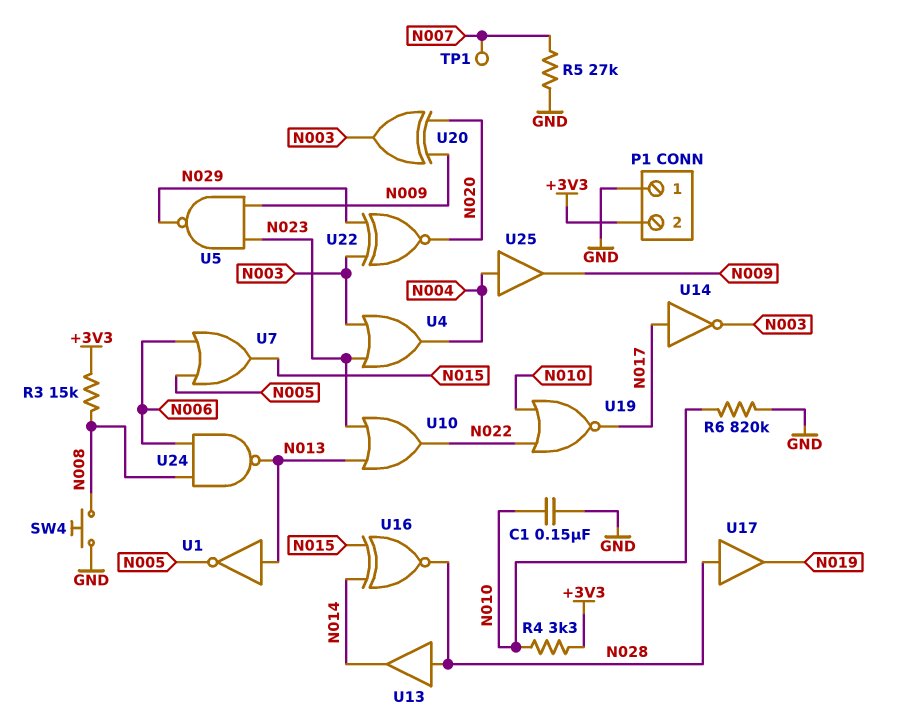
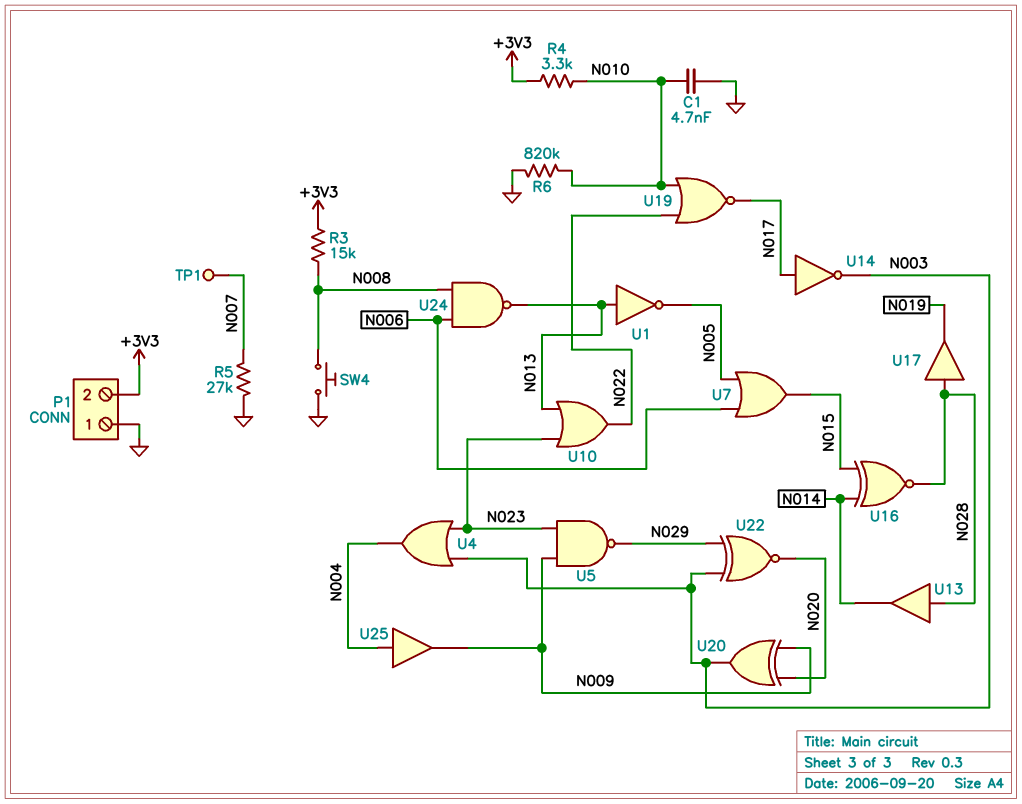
C1: 150nF (GND, N010) -> 4.7nF (GND, N010)

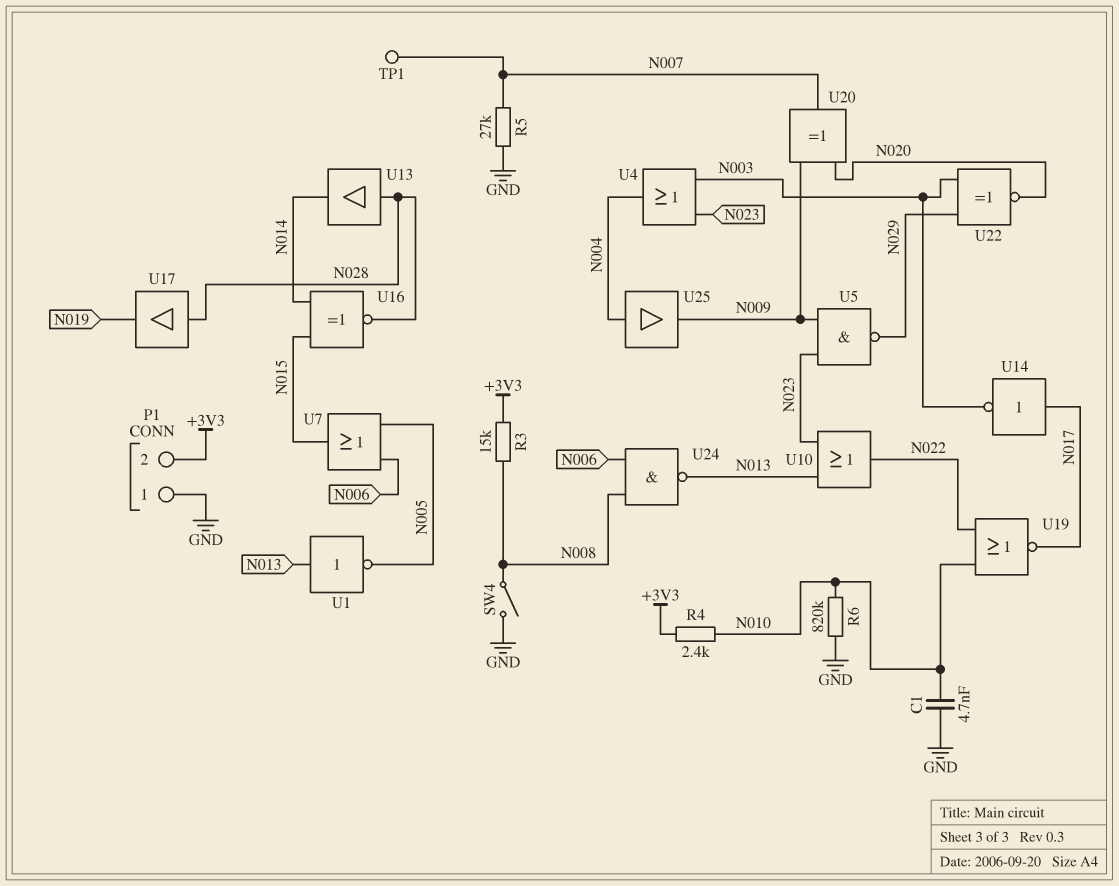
R4: 3.3k (+3V3, N010) -> 2.4k (+3V3, N010)
SW4: button (GND, N008) -> switch (GND, N008)
U20: XOR (in N009, in N020, out N003) -> XOR (in N009, in N020, out N007)

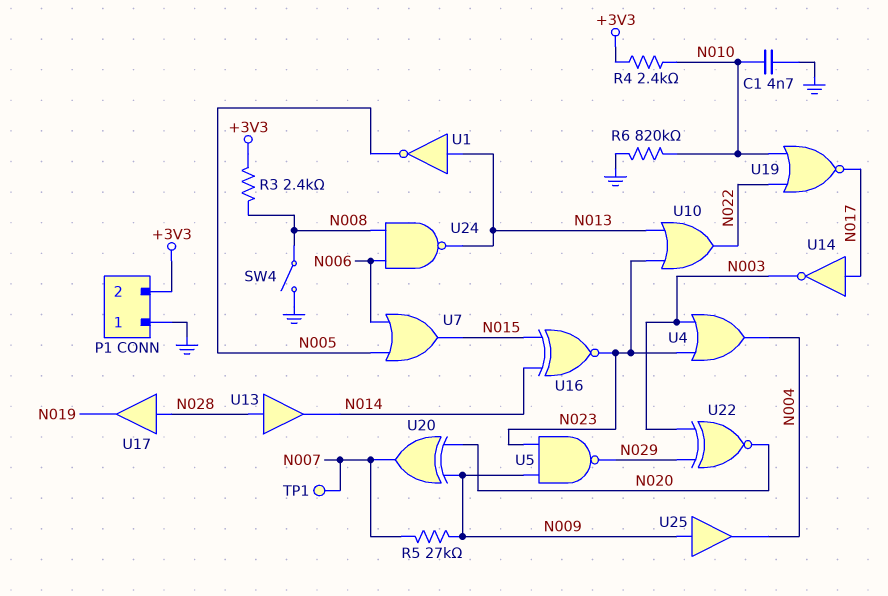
R3: 15k (+3V3, N008) -> 2.4k (+3V3, N008)
R5: 27k (GND, N007) -> 27k (N007, N009)
U16: XNOR (in N014, in N015, out N028) -> XNOR (in N014, in N015, out N023)
U25: buffer (in N004, out N009) -> buffer (in N009, out N004)

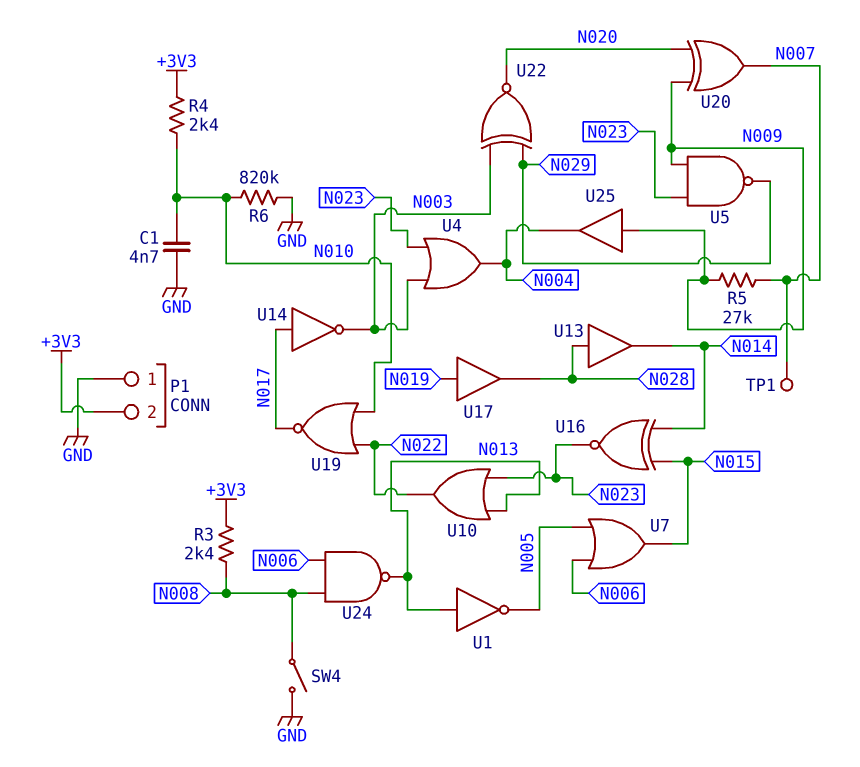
U17: buffer (in N028, out N019) -> buffer (in N019, out N028)

